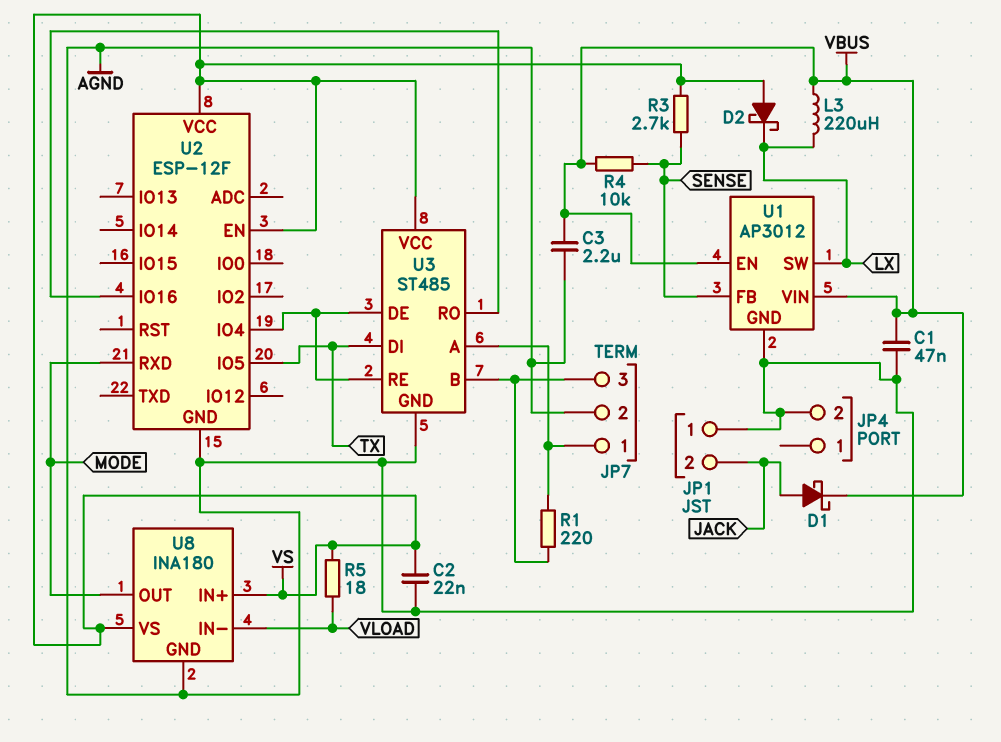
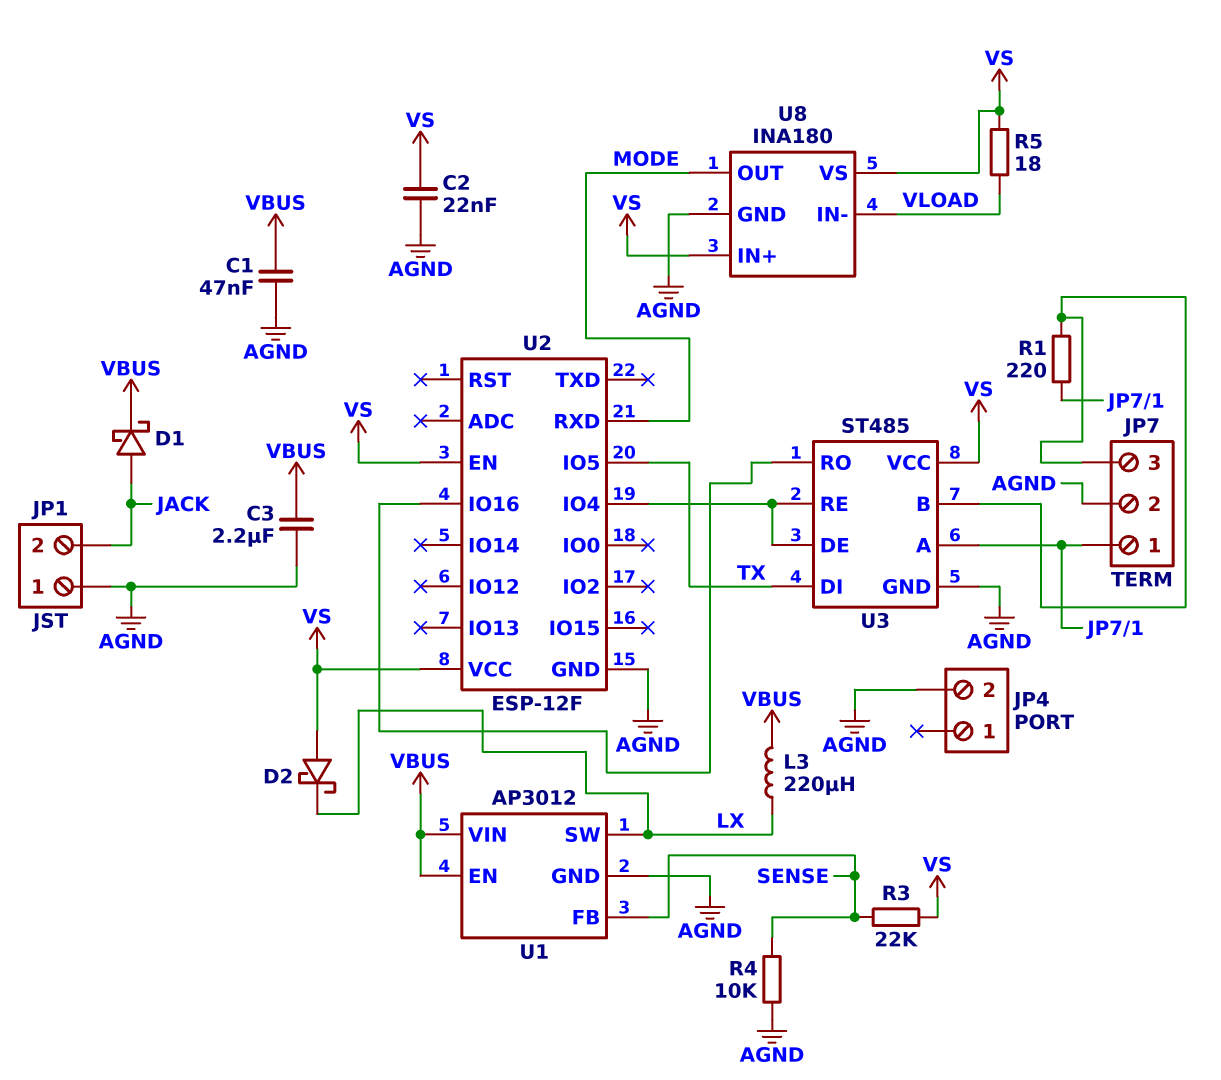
R3: 2.7k (SENSE, VS) -> 22k (SENSE, VS)
R4: 10k (SENSE, VBUS) -> 10k (AGND, SENSE)

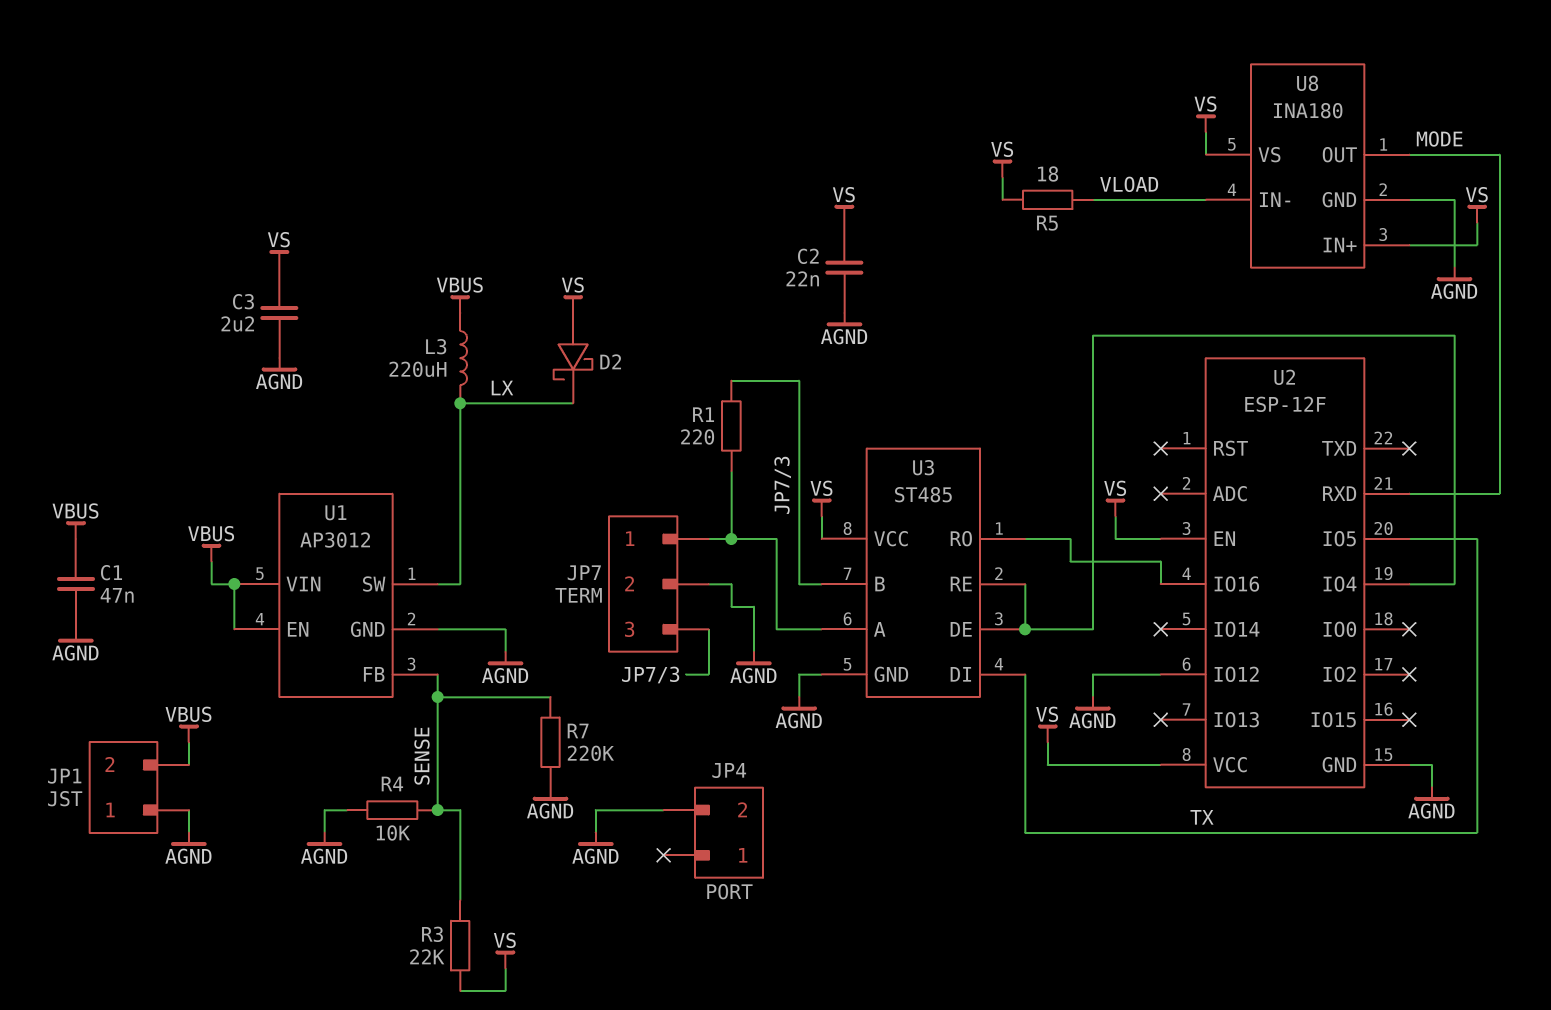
C3: 2.2uF (AGND, VBUS) -> 2.2uF (AGND, VS)
D1: schottky (A JACK, K VBUS) -> none
JP1 pin 2: JACK -> VBUS
R7: none -> 220k (AGND, SENSE)
U2 pin IO12: none -> AGND

